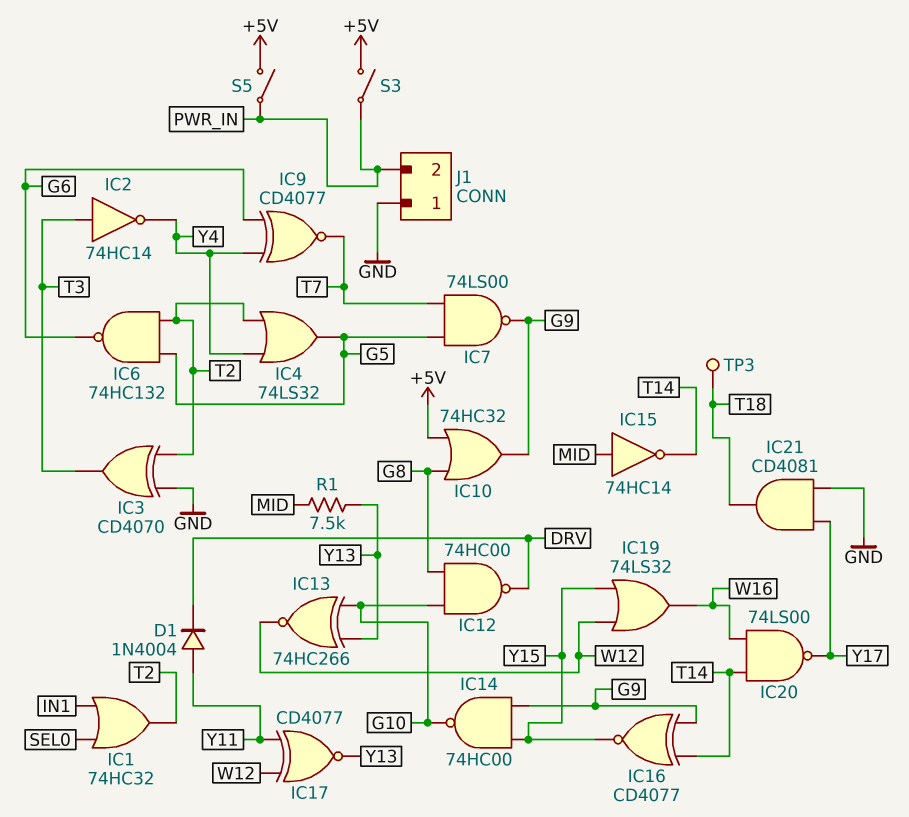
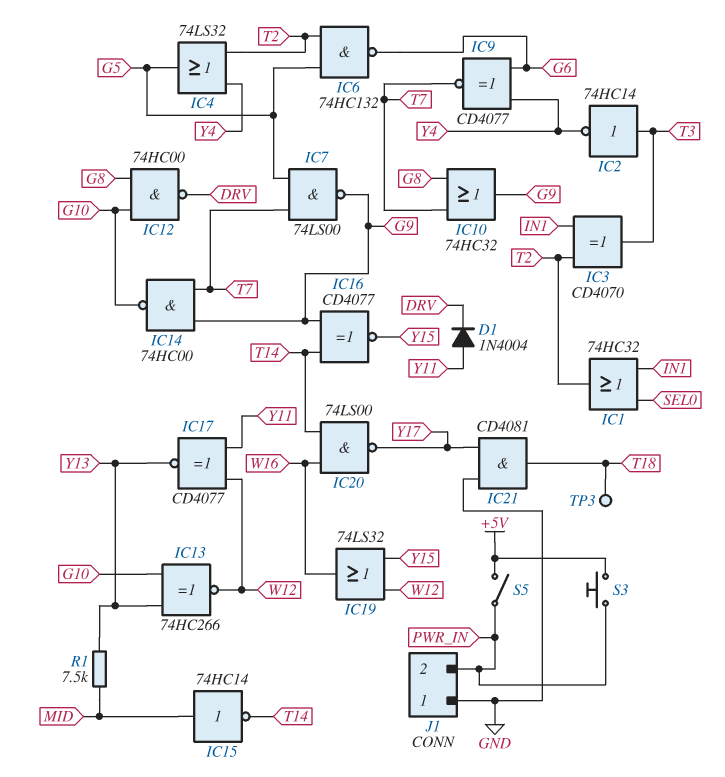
IC3: XOR CD4070 (in GND, in T2, out T3) -> XOR CD4070 (in IN1, in T2, out T3)
IC10: OR 74HC32 (in +5V, in G8, out G9) -> OR 74HC32 (in G8, in T7, out G9)
IC14: NAND 74HC00 (in G9, in Y15, out G10) -> NAND 74HC00 (in G9, in T7, out G10)
S3: switch (+5V, PWR_IN) -> button (+5V, PWR_IN)

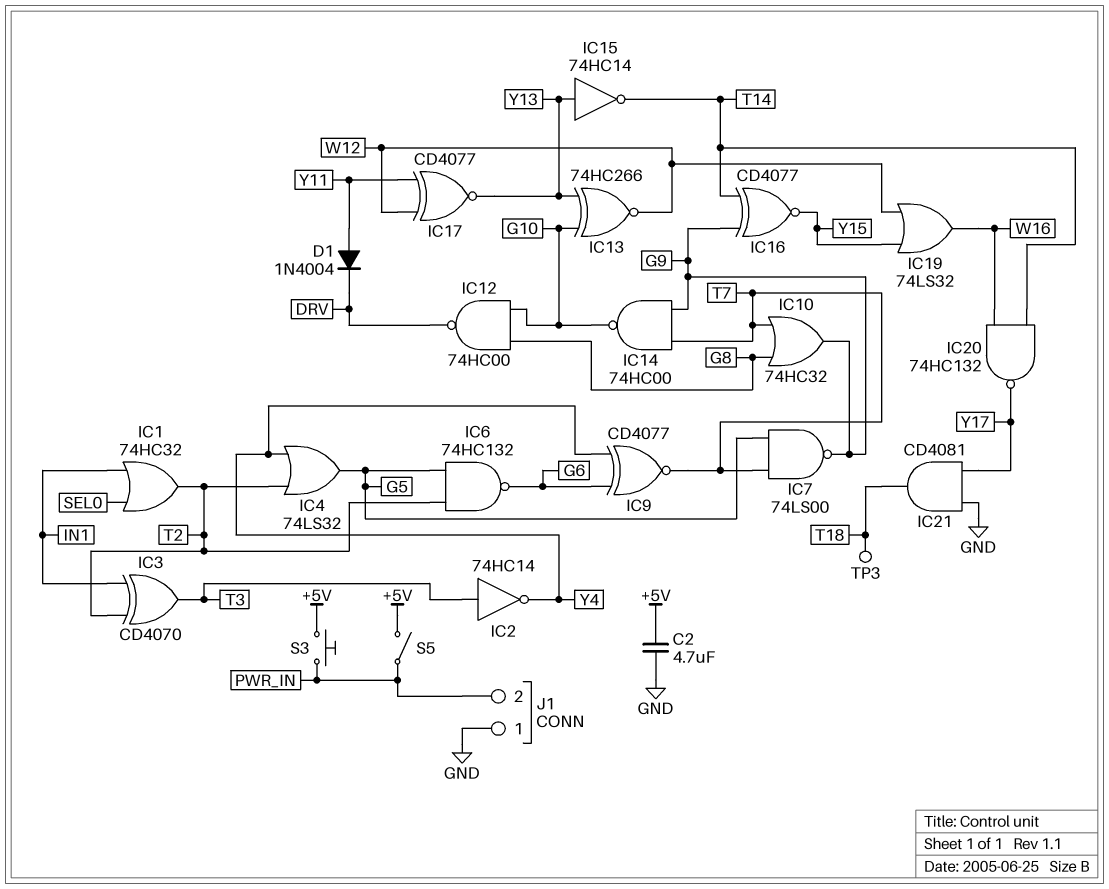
C2: none -> 4.7uF (+5V, GND)
IC15: NOT 74HC14 (in MID, out T14) -> NOT 74HC14 (in Y13, out T14)
IC20: NAND 74LS00 (in T14, in W16, out Y17) -> NAND 74HC132 (in T14, in W16, out Y17)
R1: 7.5k (MID, Y13) -> none

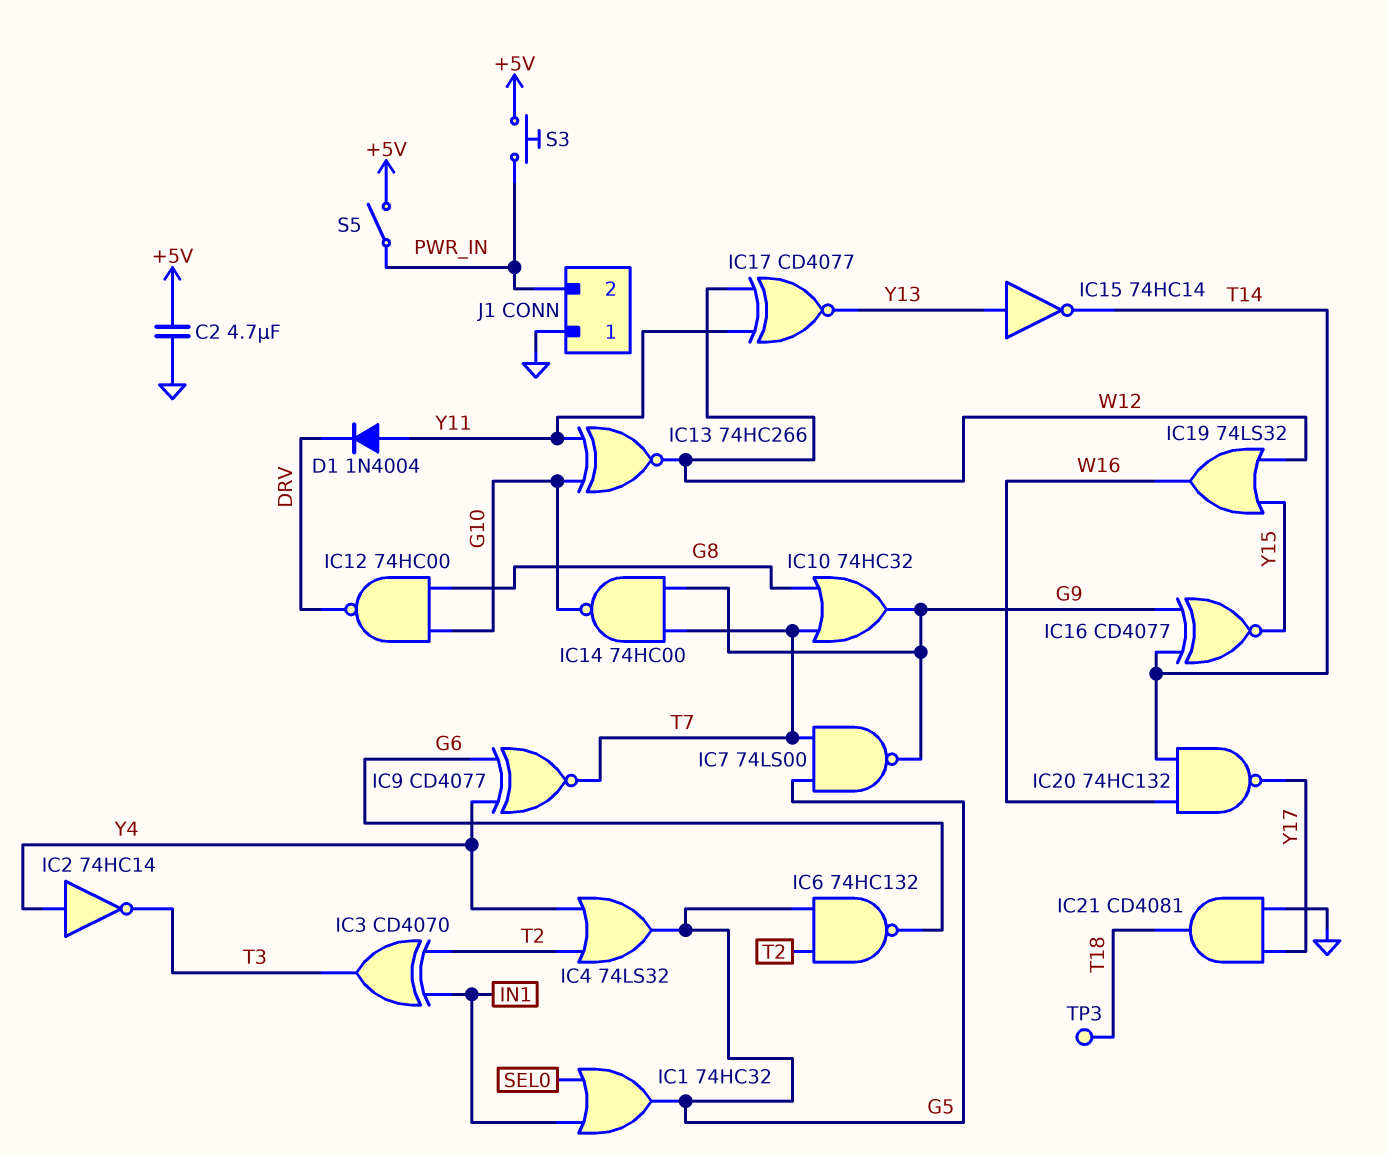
IC1: OR 74HC32 (in IN1, in SEL0, out T2) -> OR 74HC32 (in IN1, in SEL0, out G5)
IC2: NOT 74HC14 (in T3, out Y4) -> NOT 74HC14 (in Y4, out T3)
IC13: XNOR 74HC266 (in G10, in Y13, out W12) -> XNOR 74HC266 (in G10, in Y11, out W12)

